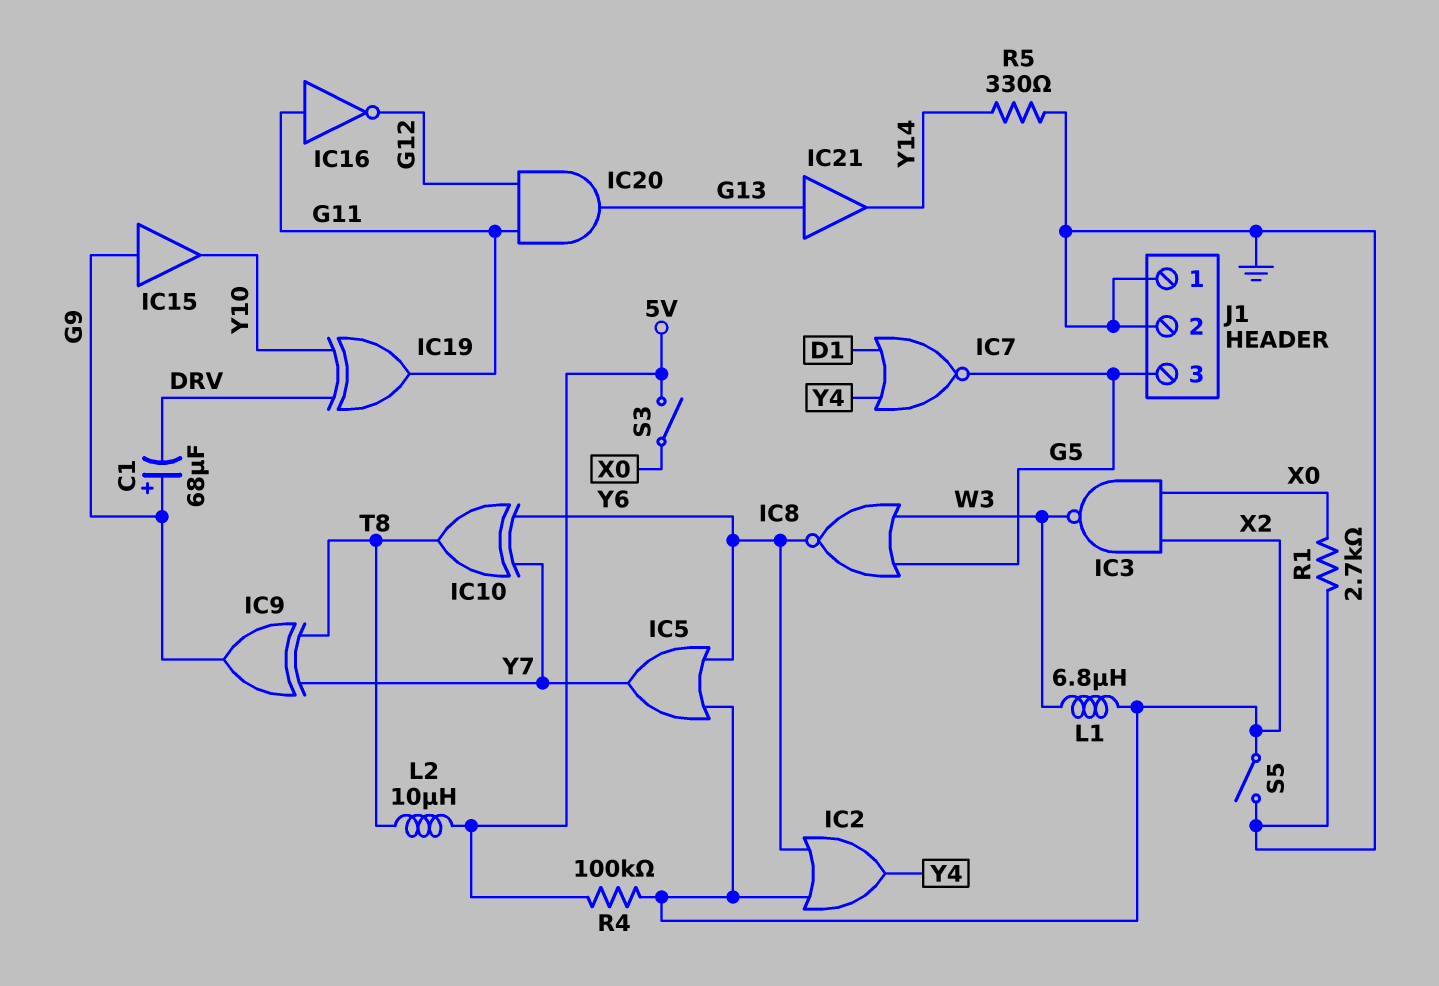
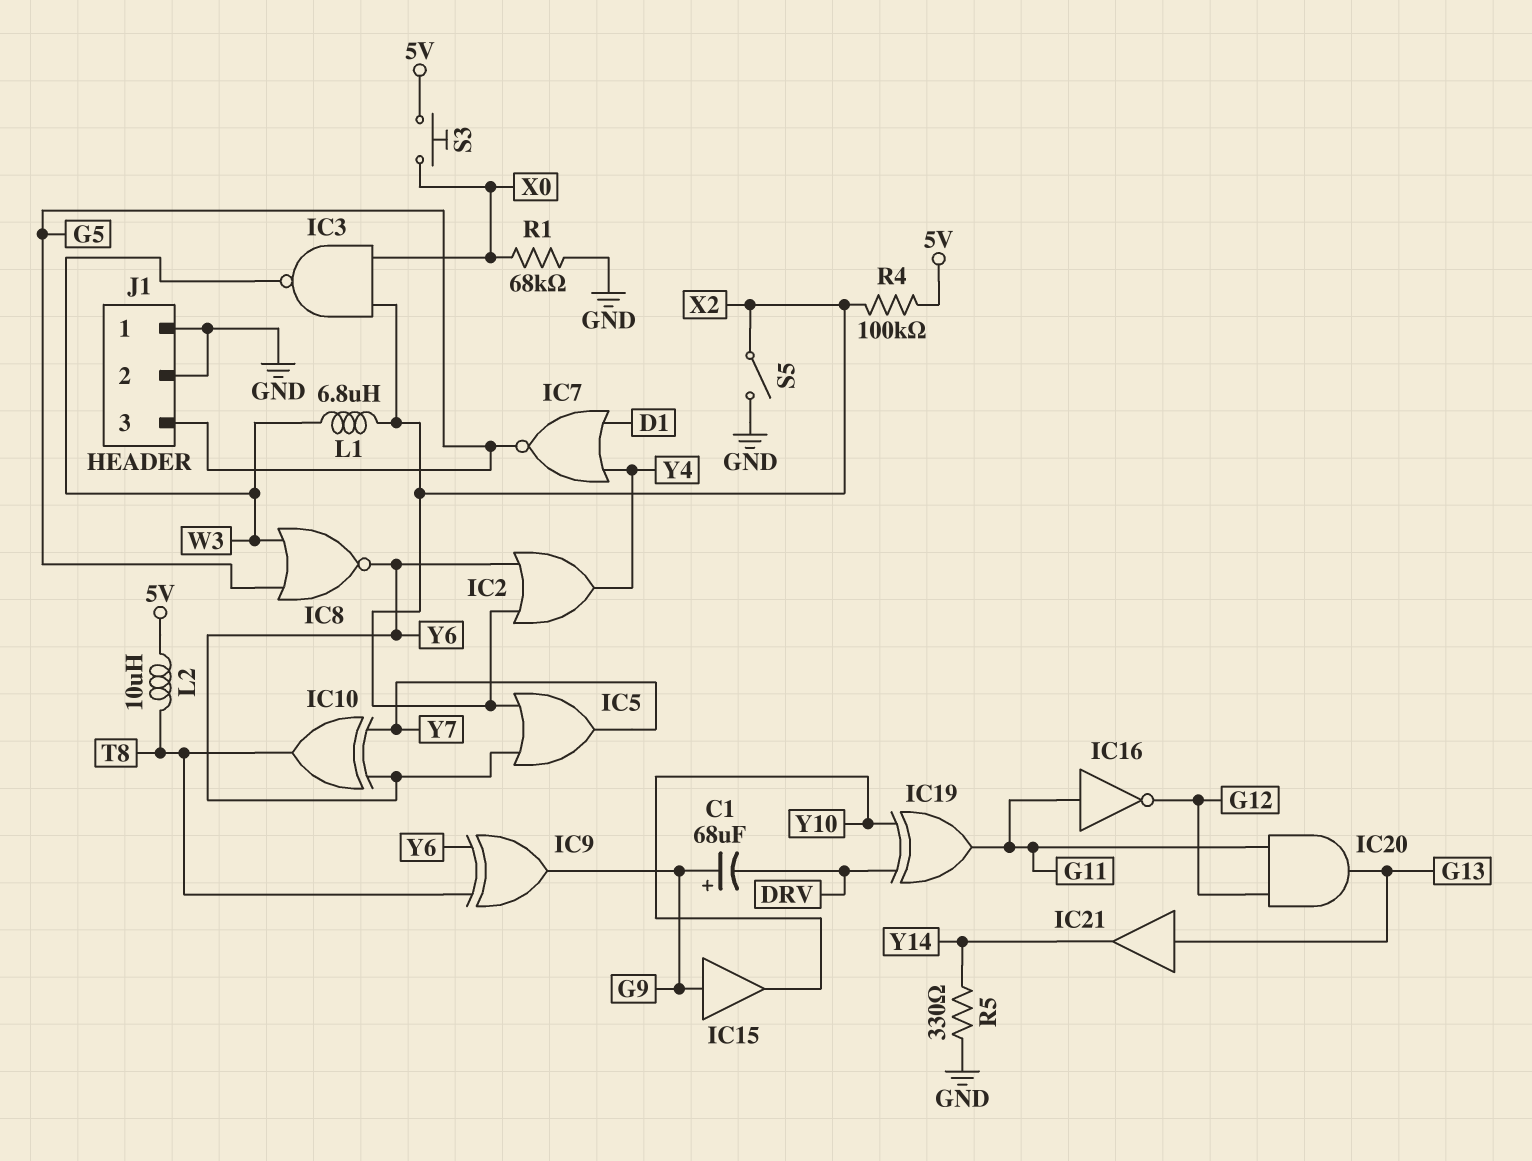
IC9: XOR (in T8, in Y7, out G9) -> XOR (in T8, in Y6, out G9)
R1: 2.7k (GND, X0) -> 68k (GND, X0)
S3: switch (5V, X0) -> button (5V, X0)

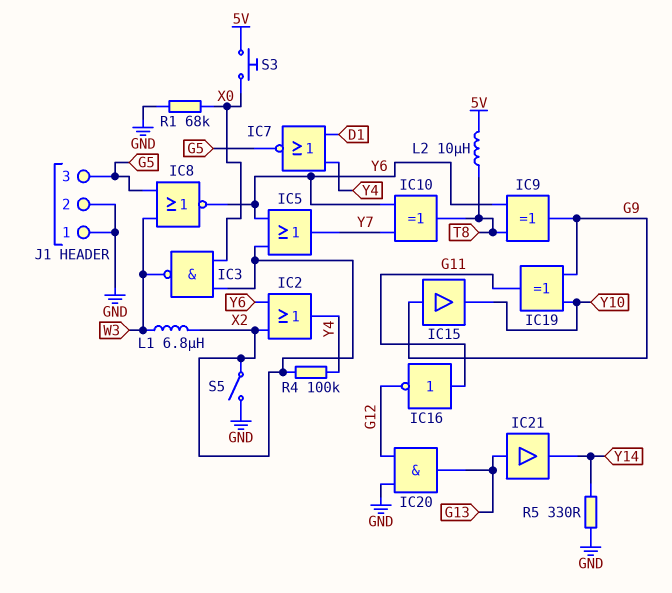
C1: 68uF (plus G9, minus DRV) -> none
IC19: XOR (in DRV, in Y10, out G11) -> XOR (in G9, in Y10, out G11)
IC20: AND (in G11, in G12, out G13) -> AND (in G12, in GND, out G13)
R4: 100k (5V, X2) -> 100k (X2, Y4)

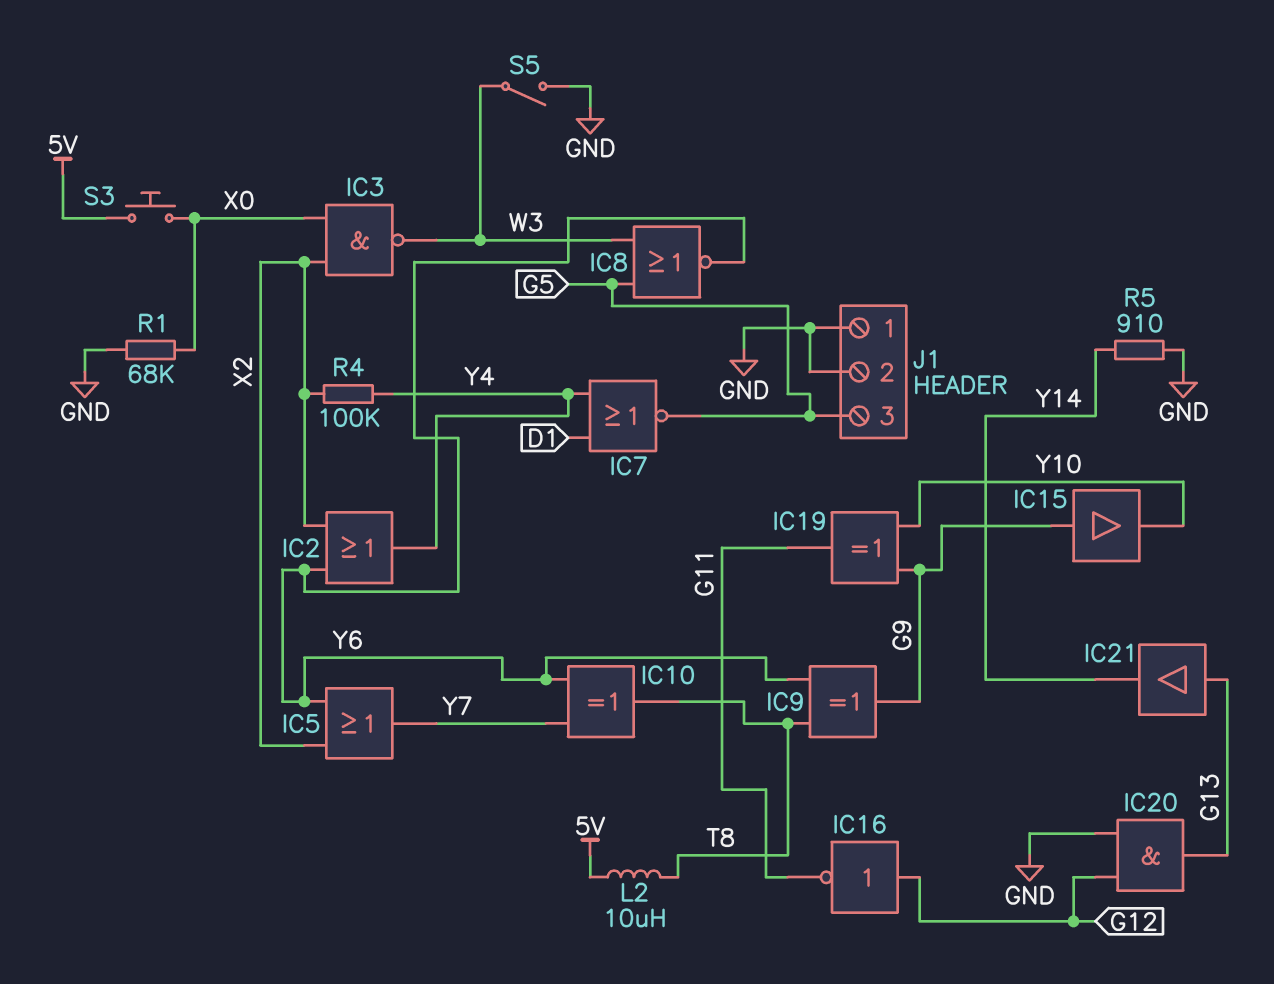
IC16: NOT (in G11, out G12) -> NOT (in G12, out G11)
L1: 6.8uH (W3, X2) -> none
R5: 330 (GND, Y14) -> 910 (GND, Y14)
S5: switch (GND, X2) -> switch (GND, W3)

